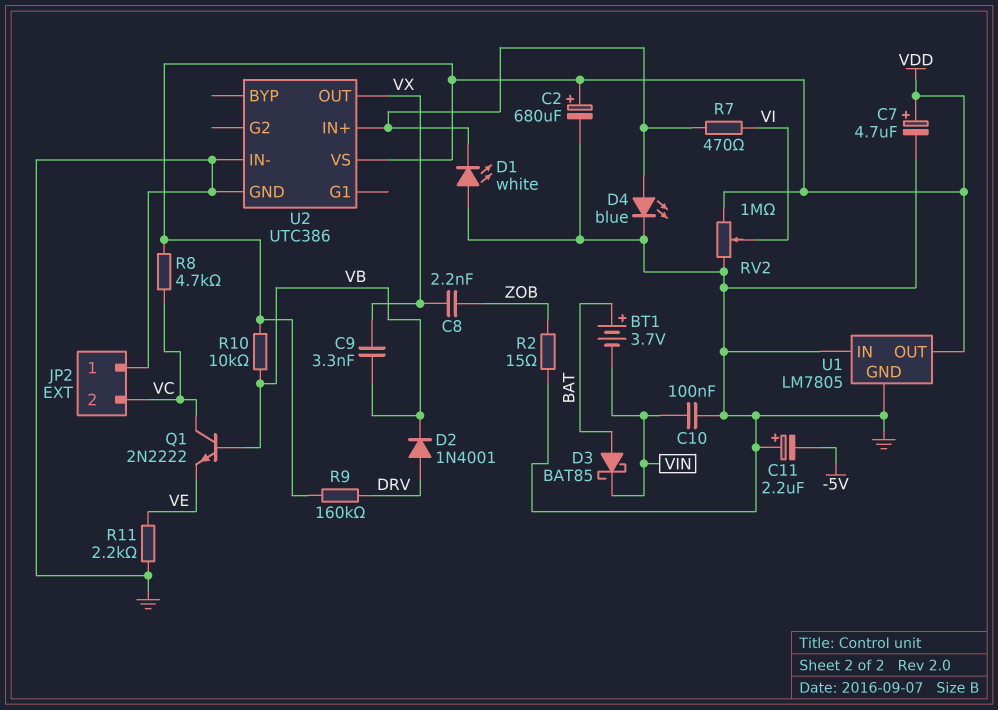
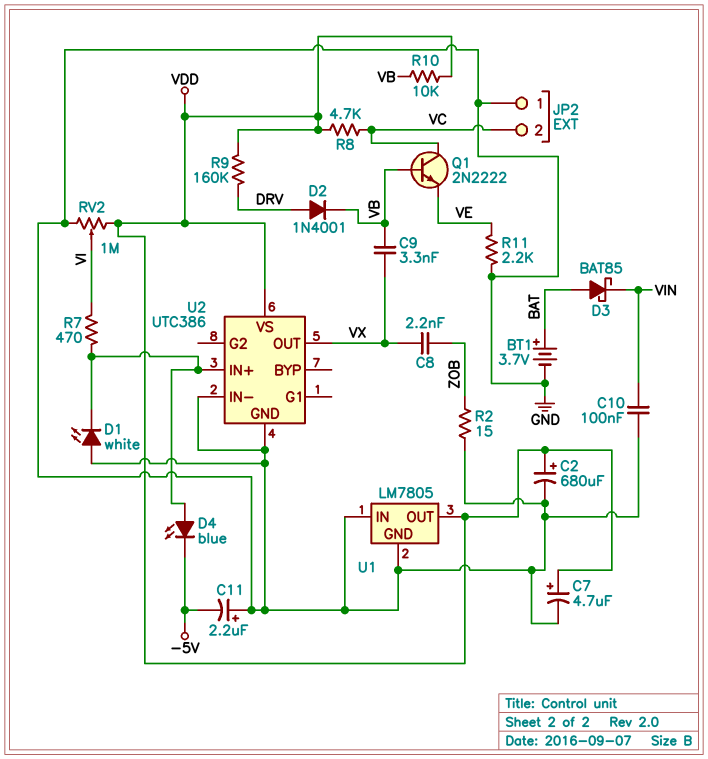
BT1: 3.7V (plus BAT, minus VIN) -> 3.7V (plus BAT, minus GND)
D4: LED blue (A U2/IN+, K GND) -> LED blue (A U2/IN+, K -5V)

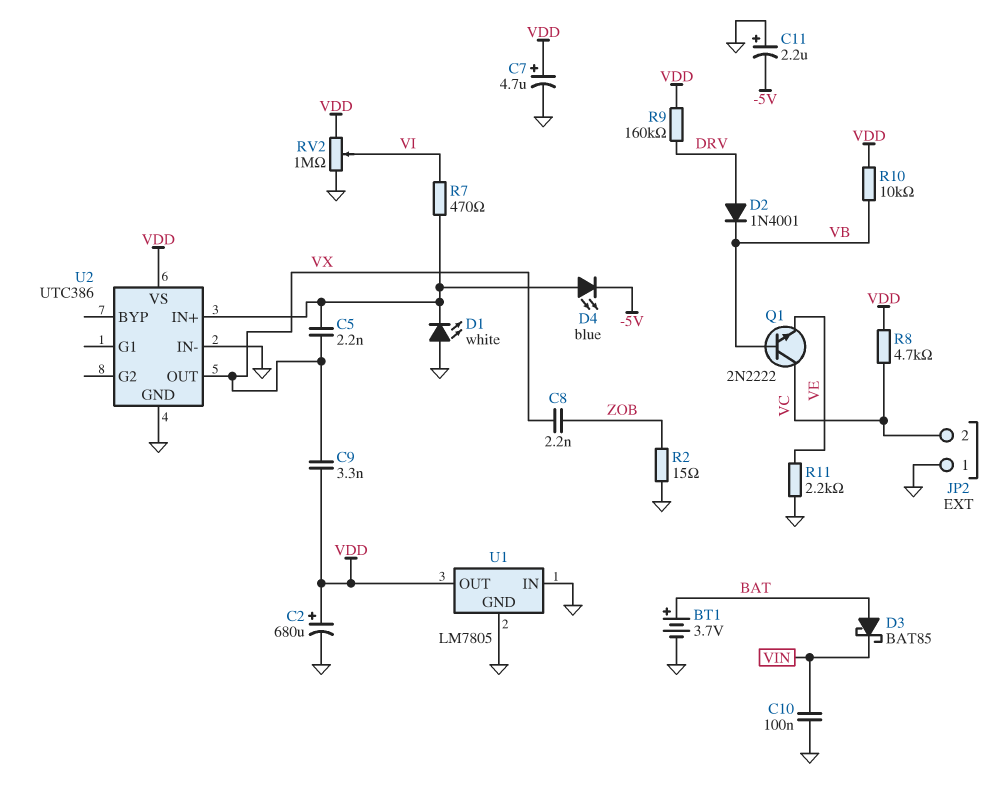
C5: none -> 2.2nF (U2/IN+, VX)
C9: 3.3nF (VB, VX) -> 3.3nF (VDD, VX)

